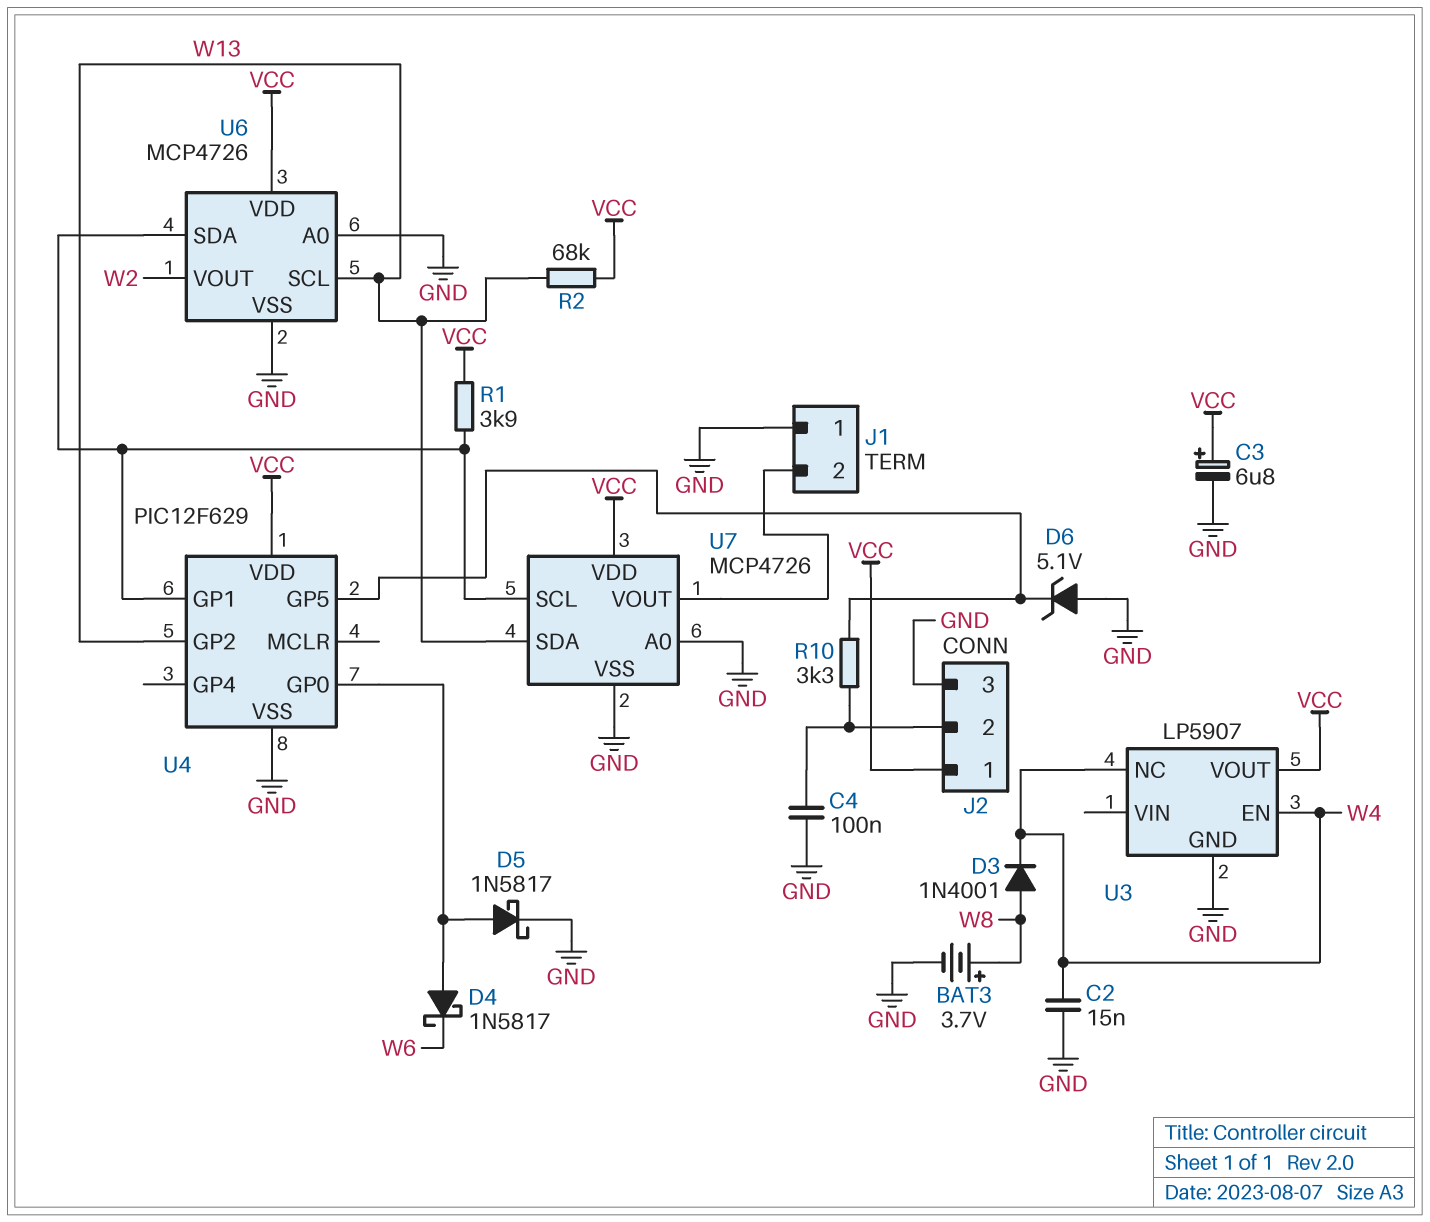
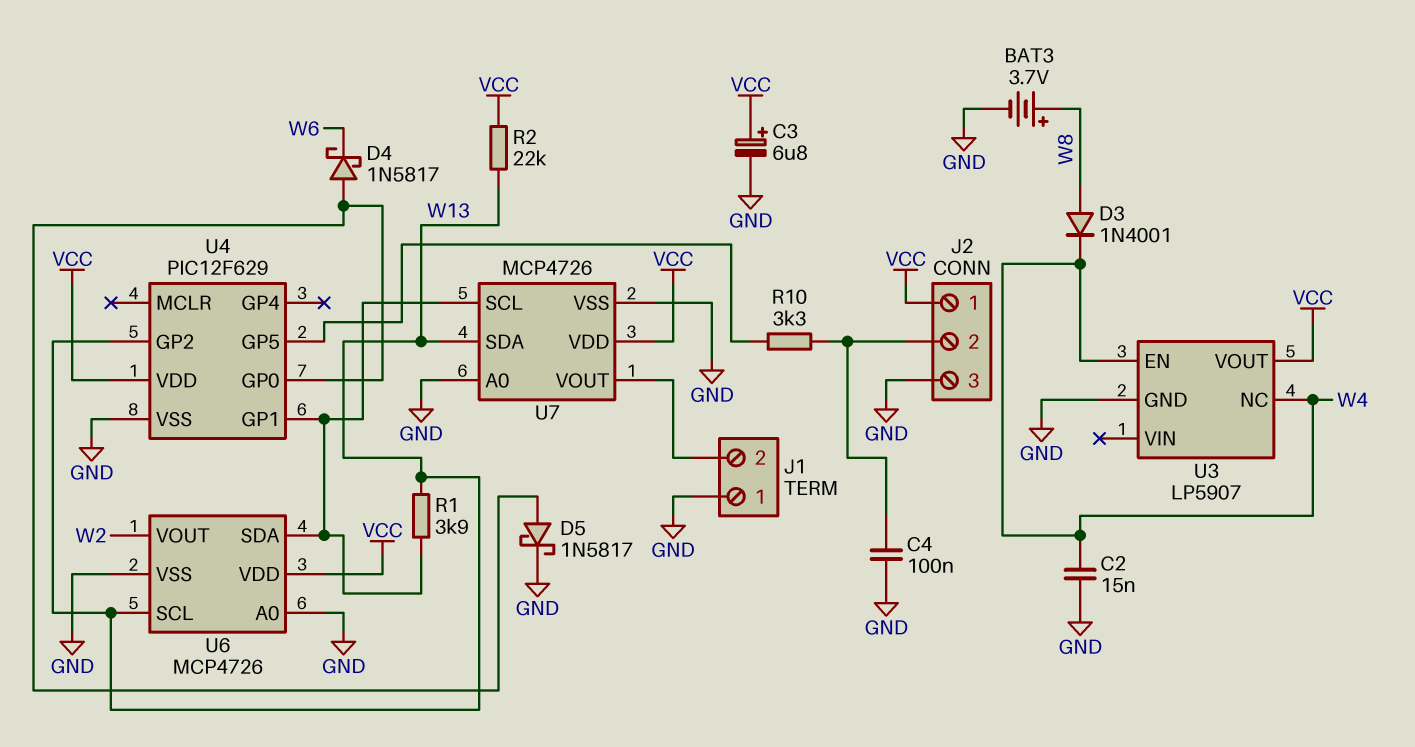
D6: zener 5.1V (A GND, K U4/GP5) -> none
R1: 3.9k (U4/GP1, VCC) -> 3.9k (U4/GP1, W13)
R2: 68k (VCC, W13) -> 22k (VCC, W13)

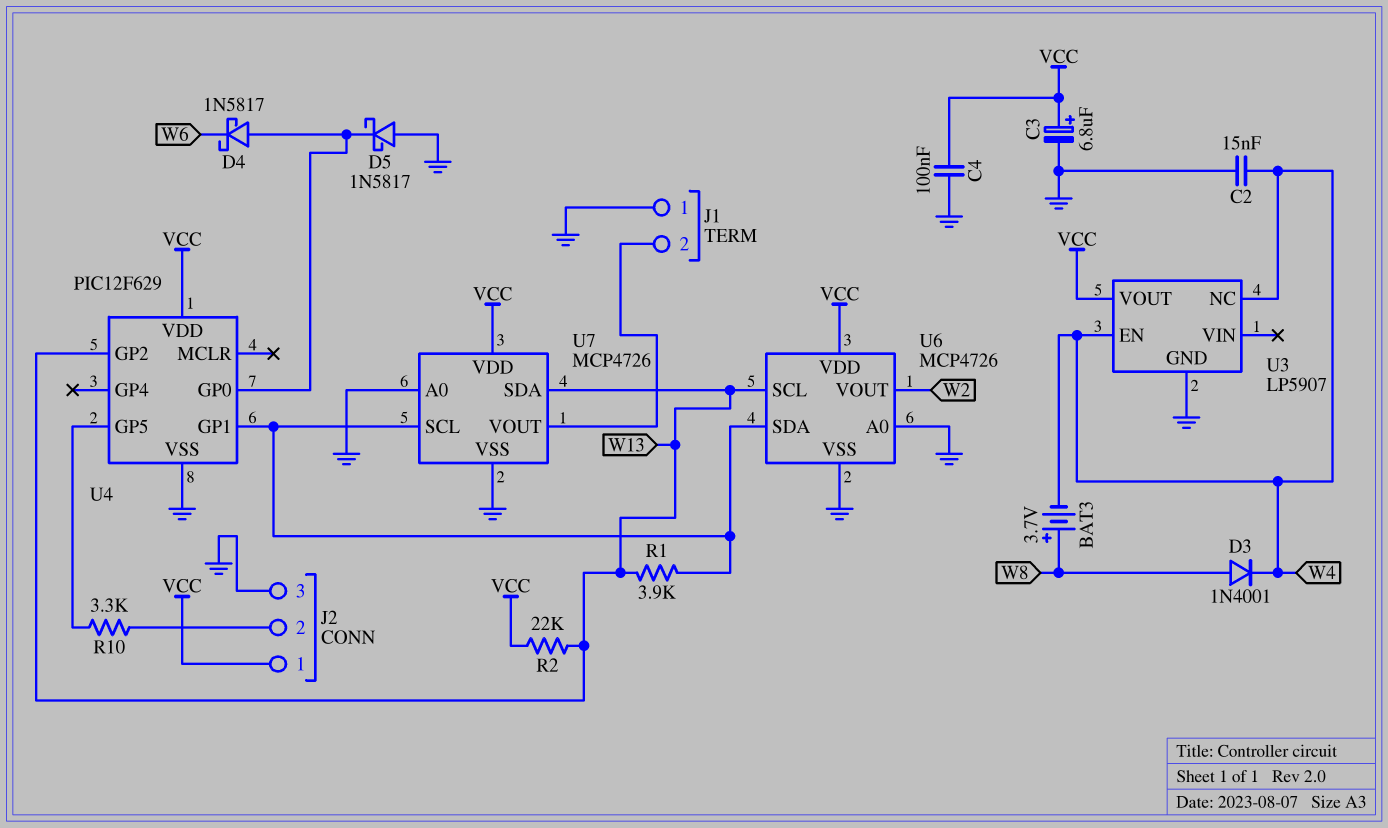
BAT3: 3.7V (plus W8, minus GND) -> 3.7V (plus W8, minus W4)
C4: 100nF (GND, J2/2) -> 100nF (GND, VCC)
D5: schottky 1N5817 (A U4/GP0, K GND) -> schottky 1N5817 (A GND, K U4/GP0)

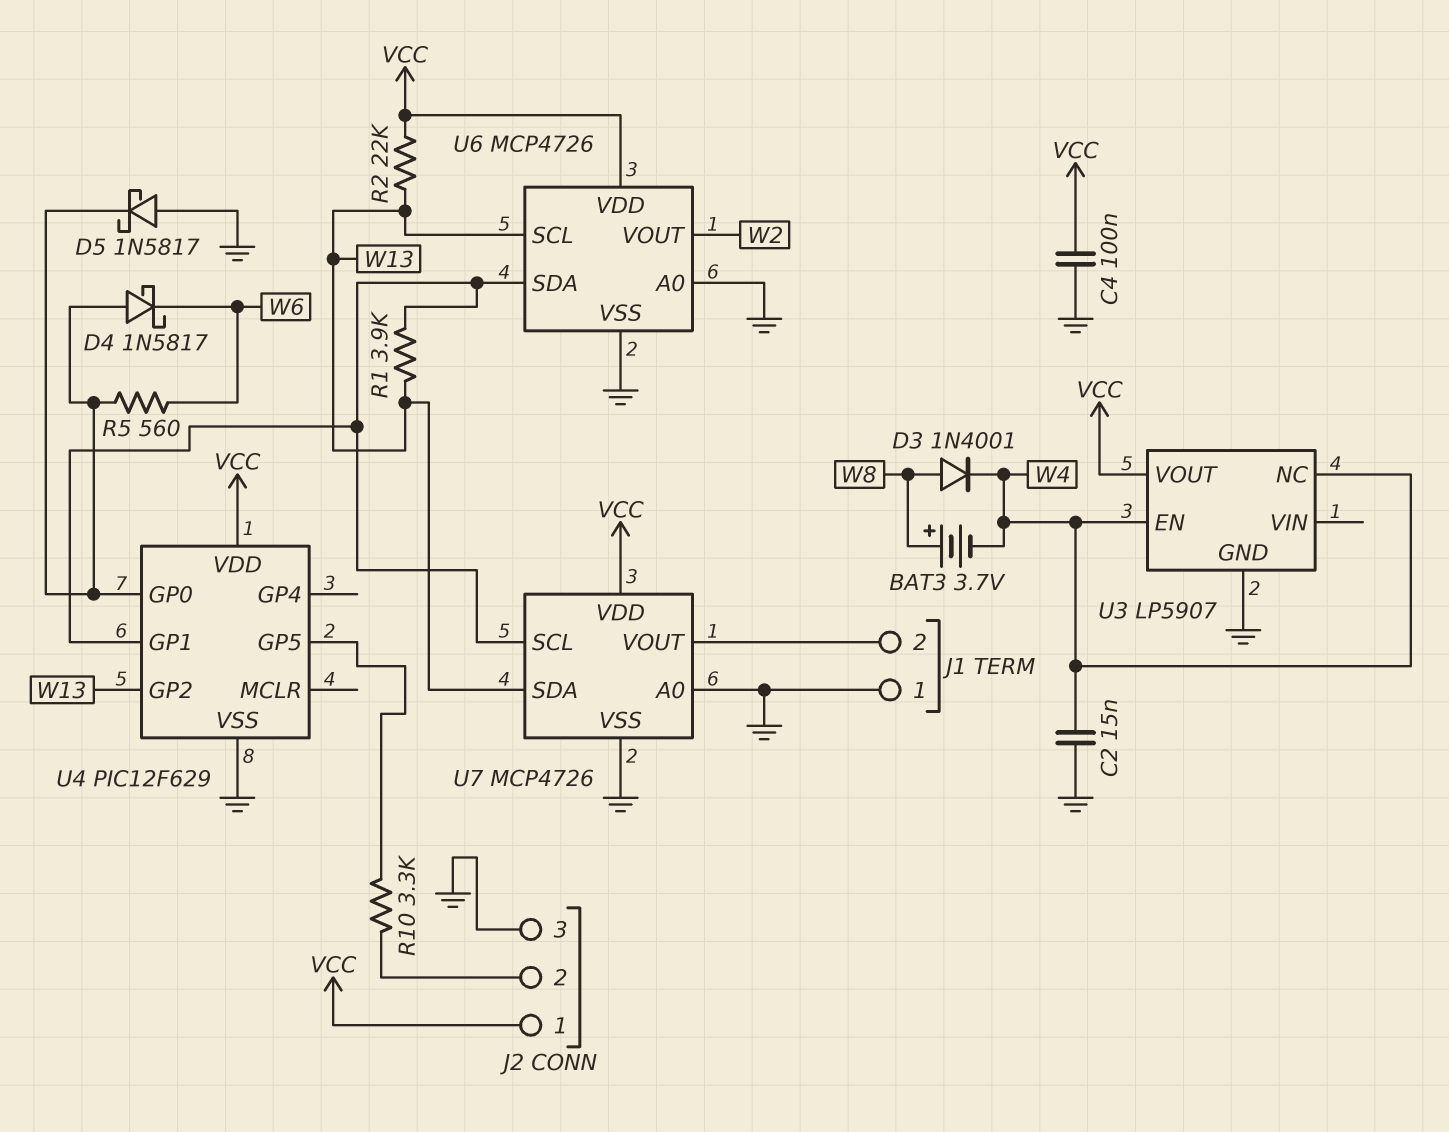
C3: 6.8uF (plus VCC, minus GND) -> none
R5: none -> 560 (U4/GP0, W6)

